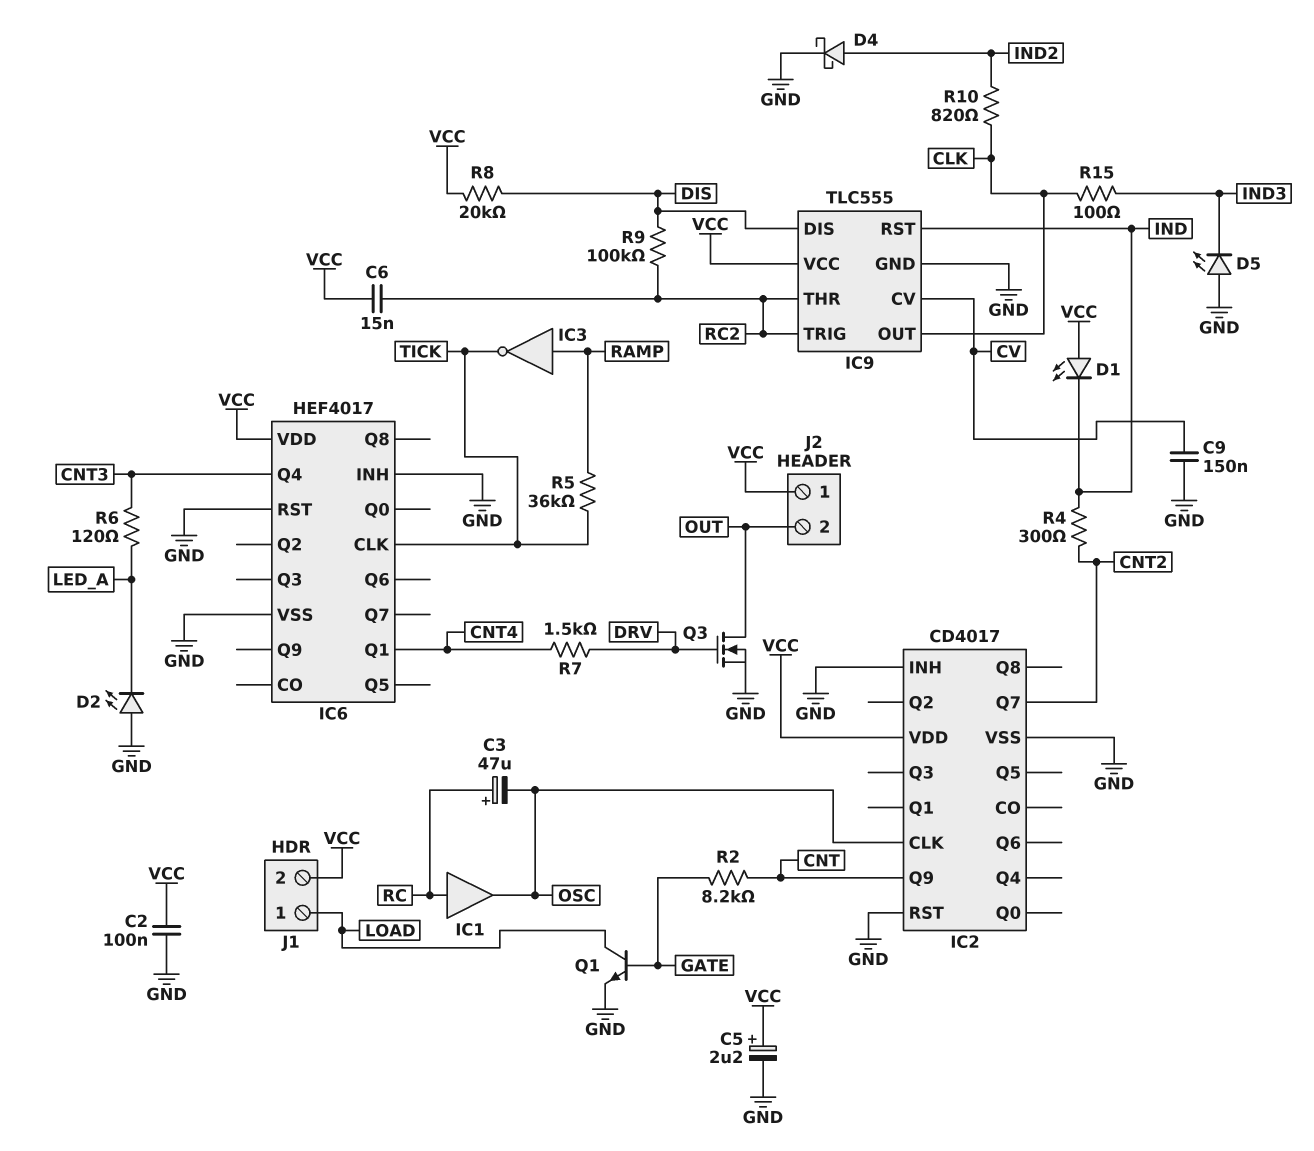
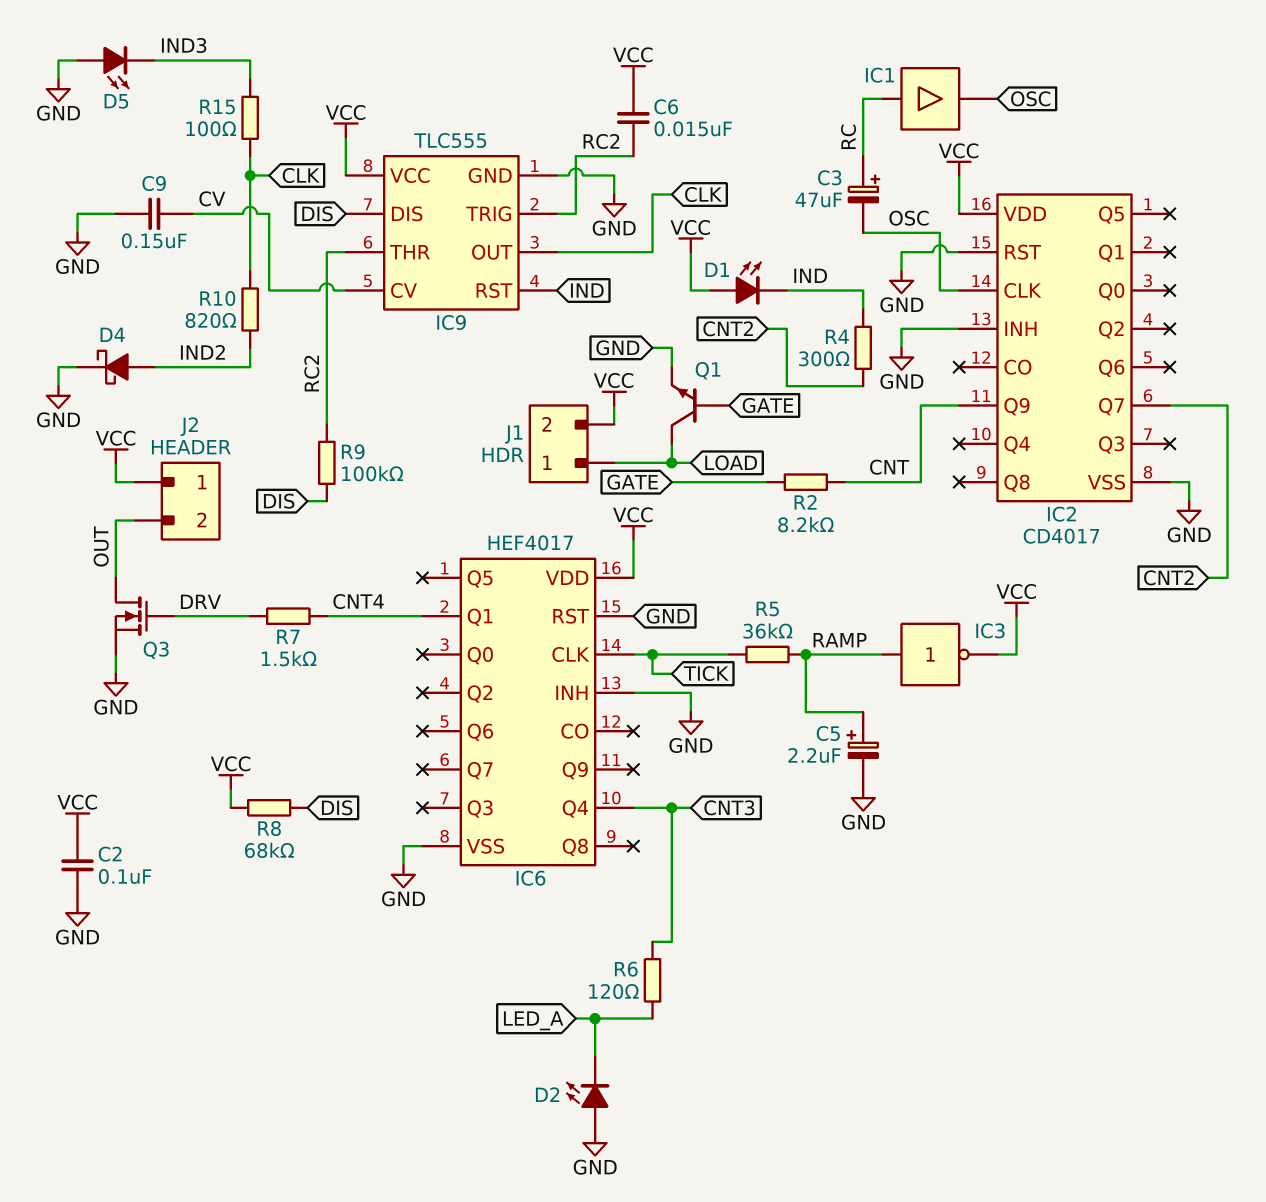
C5: 2.2uF (plus VCC, minus GND) -> 2.2uF (plus RAMP, minus GND)
IC3: NOT (in RAMP, out TICK) -> NOT (in RAMP, out VCC)
R8: 20k (DIS, VCC) -> 68k (DIS, VCC)

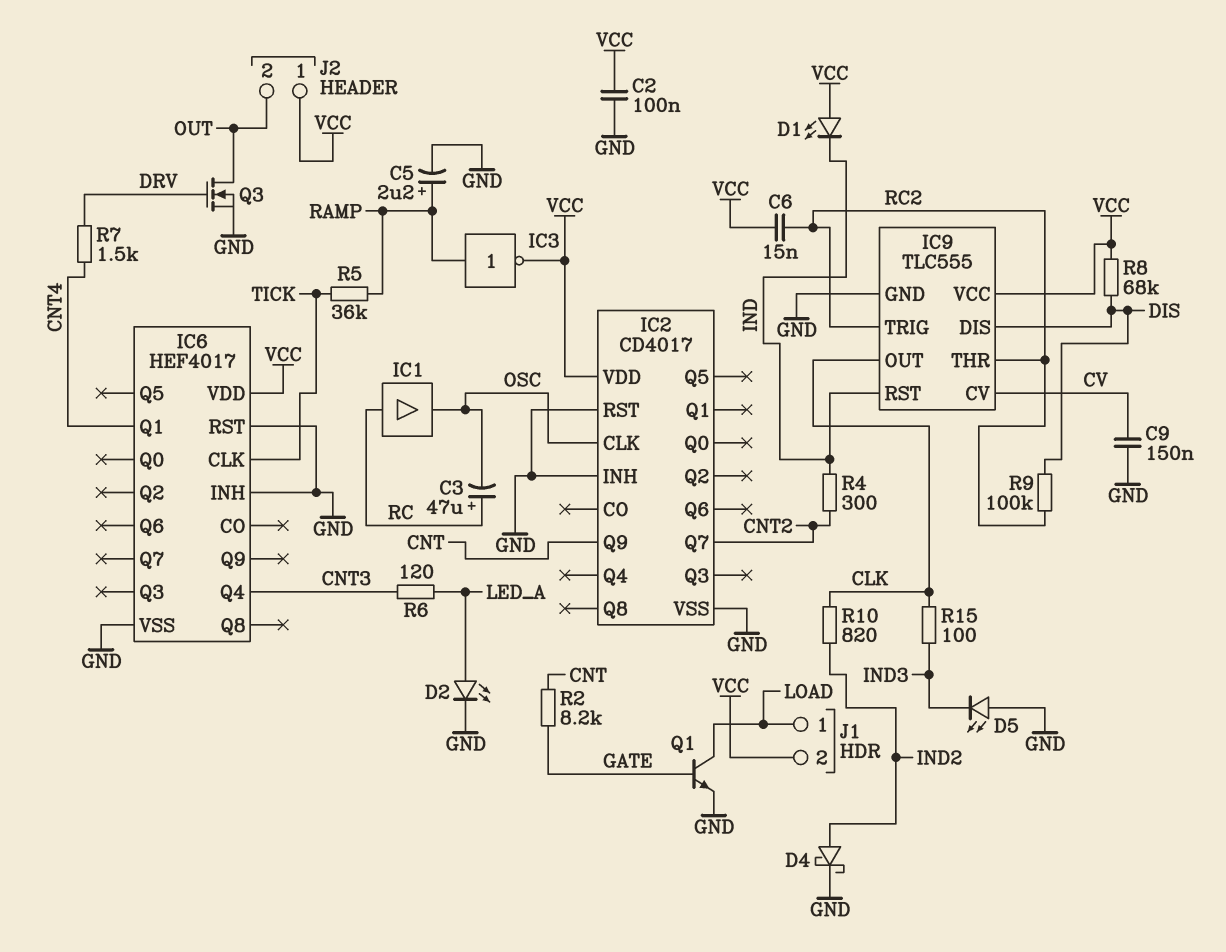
D2: LED (A GND, K LED_A) -> LED (A LED_A, K GND)

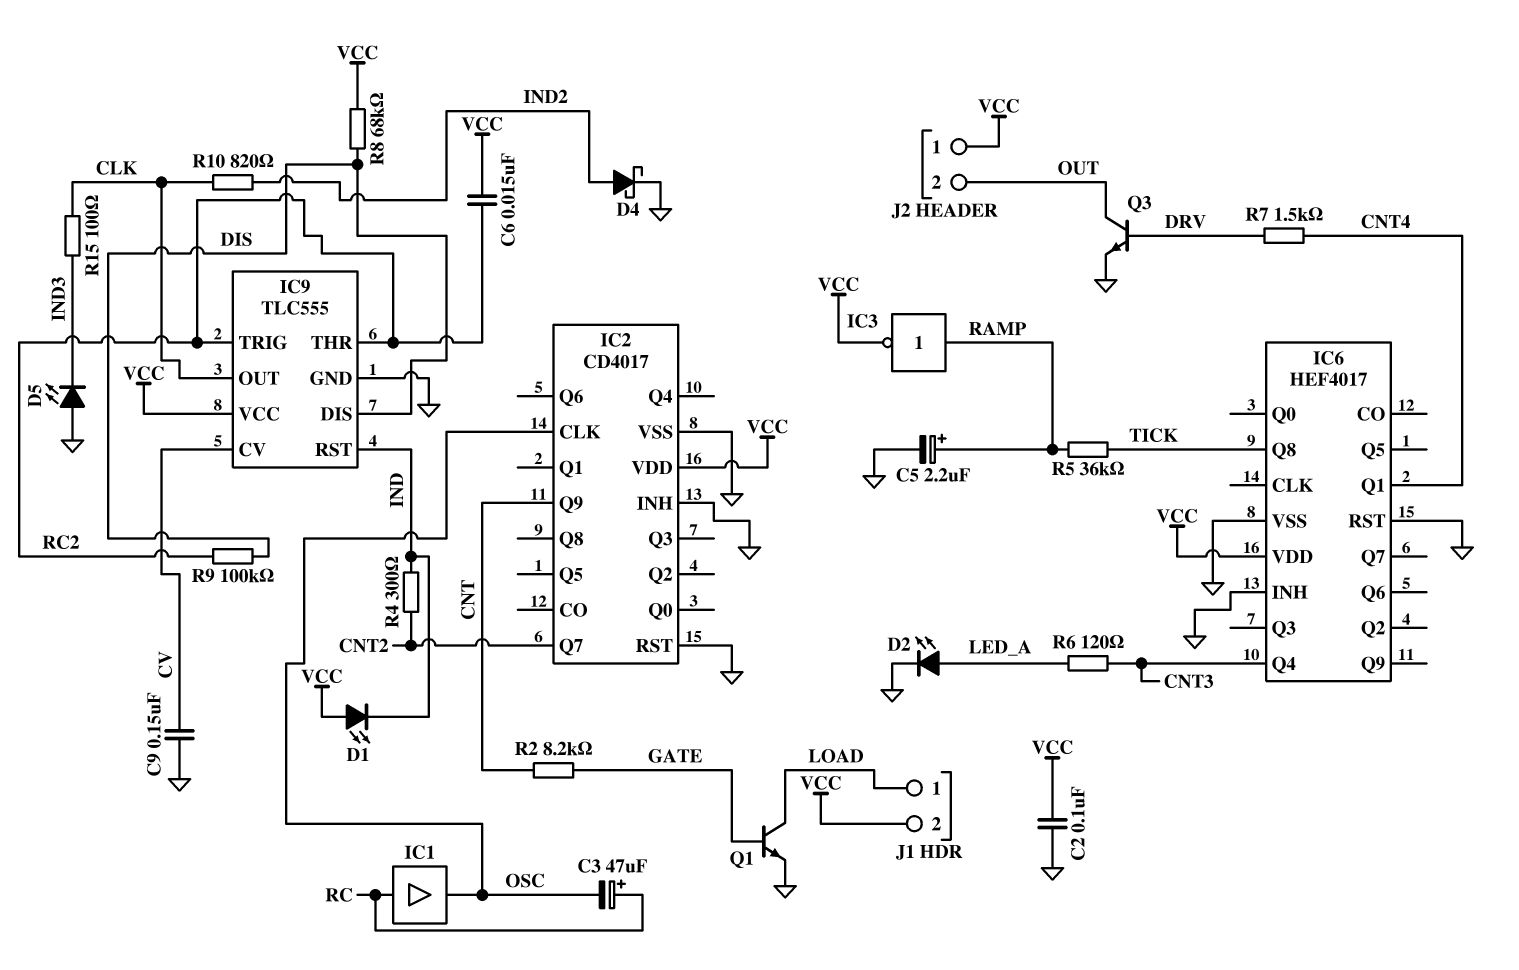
IC6 pin CLK: TICK -> none
IC6 pin Q8: none -> TICK
Q3: NMOS (G DRV, D OUT, S GND) -> NPN (B DRV, C OUT, E GND)

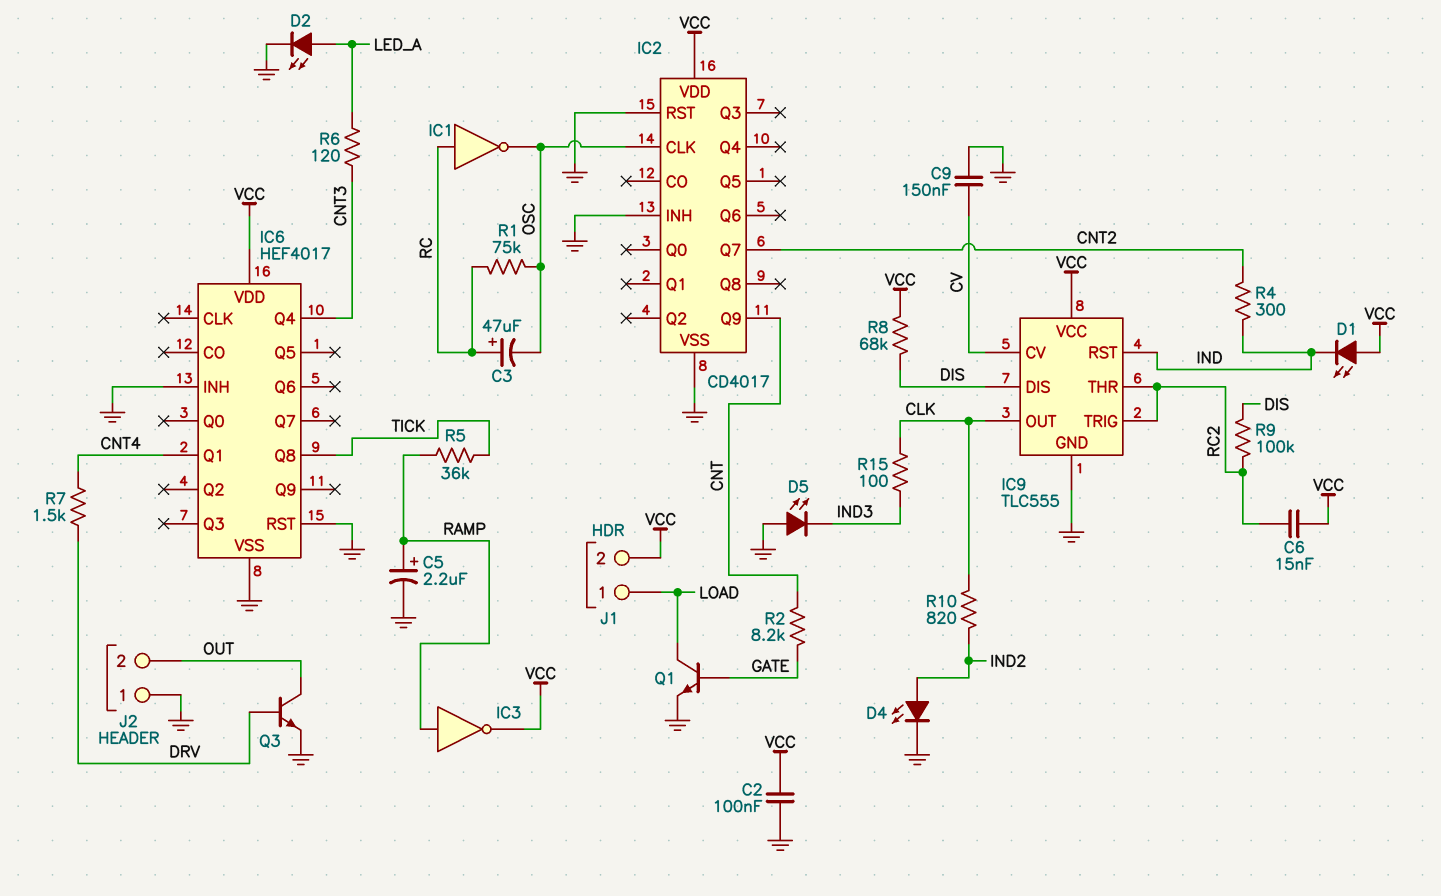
D4: schottky (A IND2, K GND) -> LED (A IND2, K GND)
IC1: buffer (in RC, out OSC) -> NOT (in RC, out OSC)
J2 pin 1: VCC -> GND
R1: none -> 75k (OSC, RC)

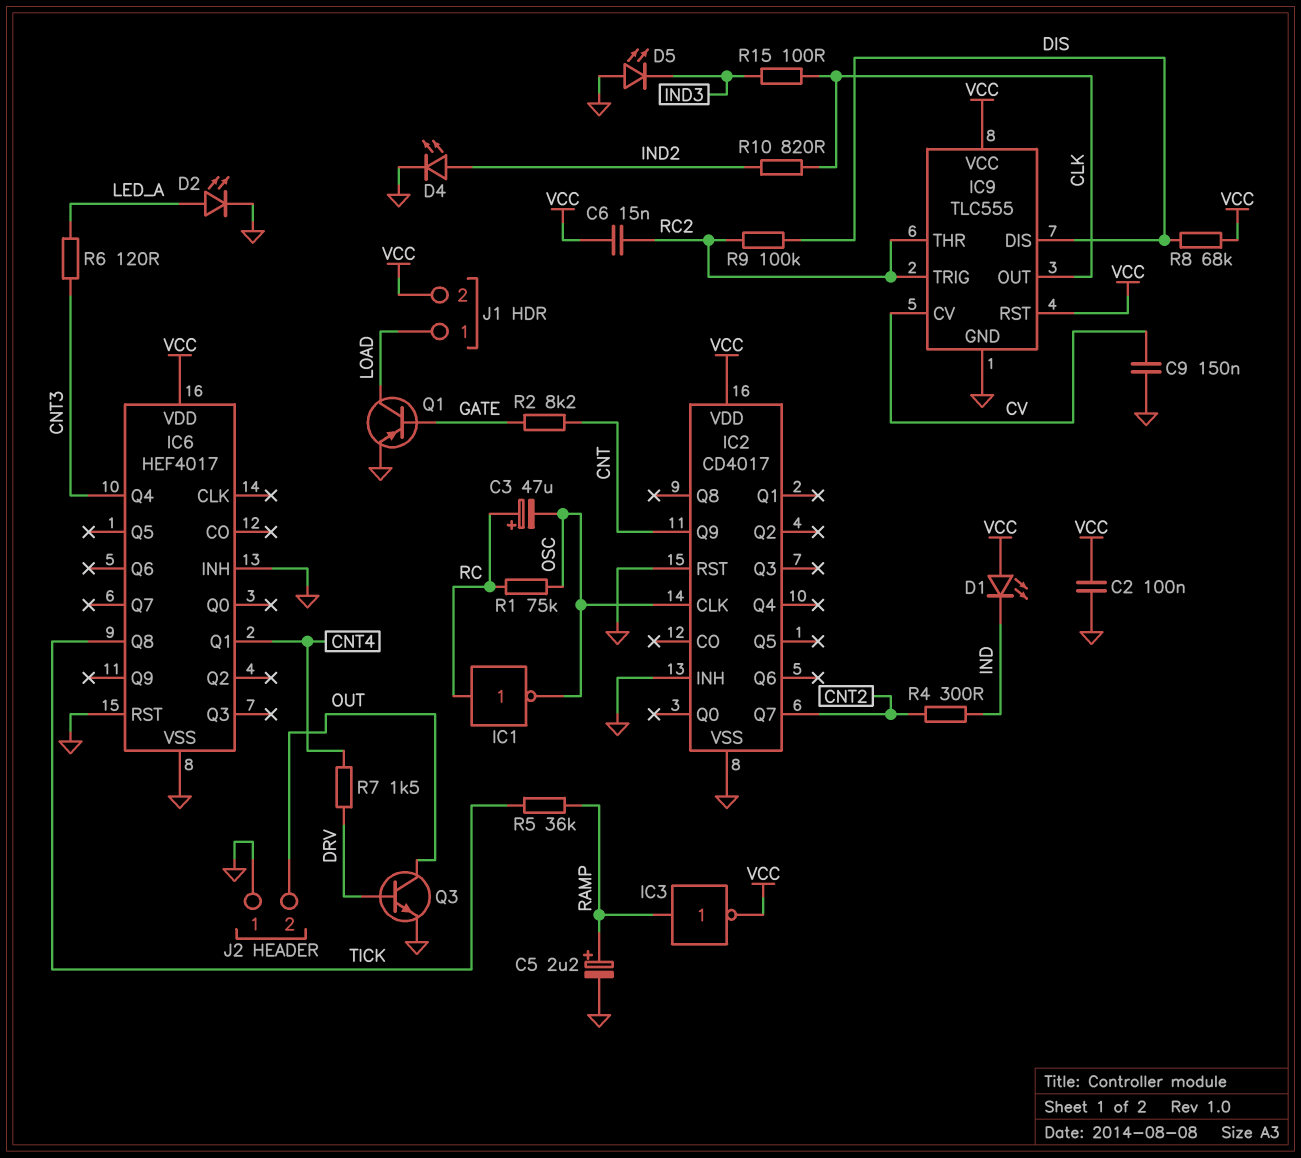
IC9 pin RST: IND -> VCC
Q1: NPN (B GATE, C LOAD, E GND) -> PNP (B GATE, C LOAD, E GND)

